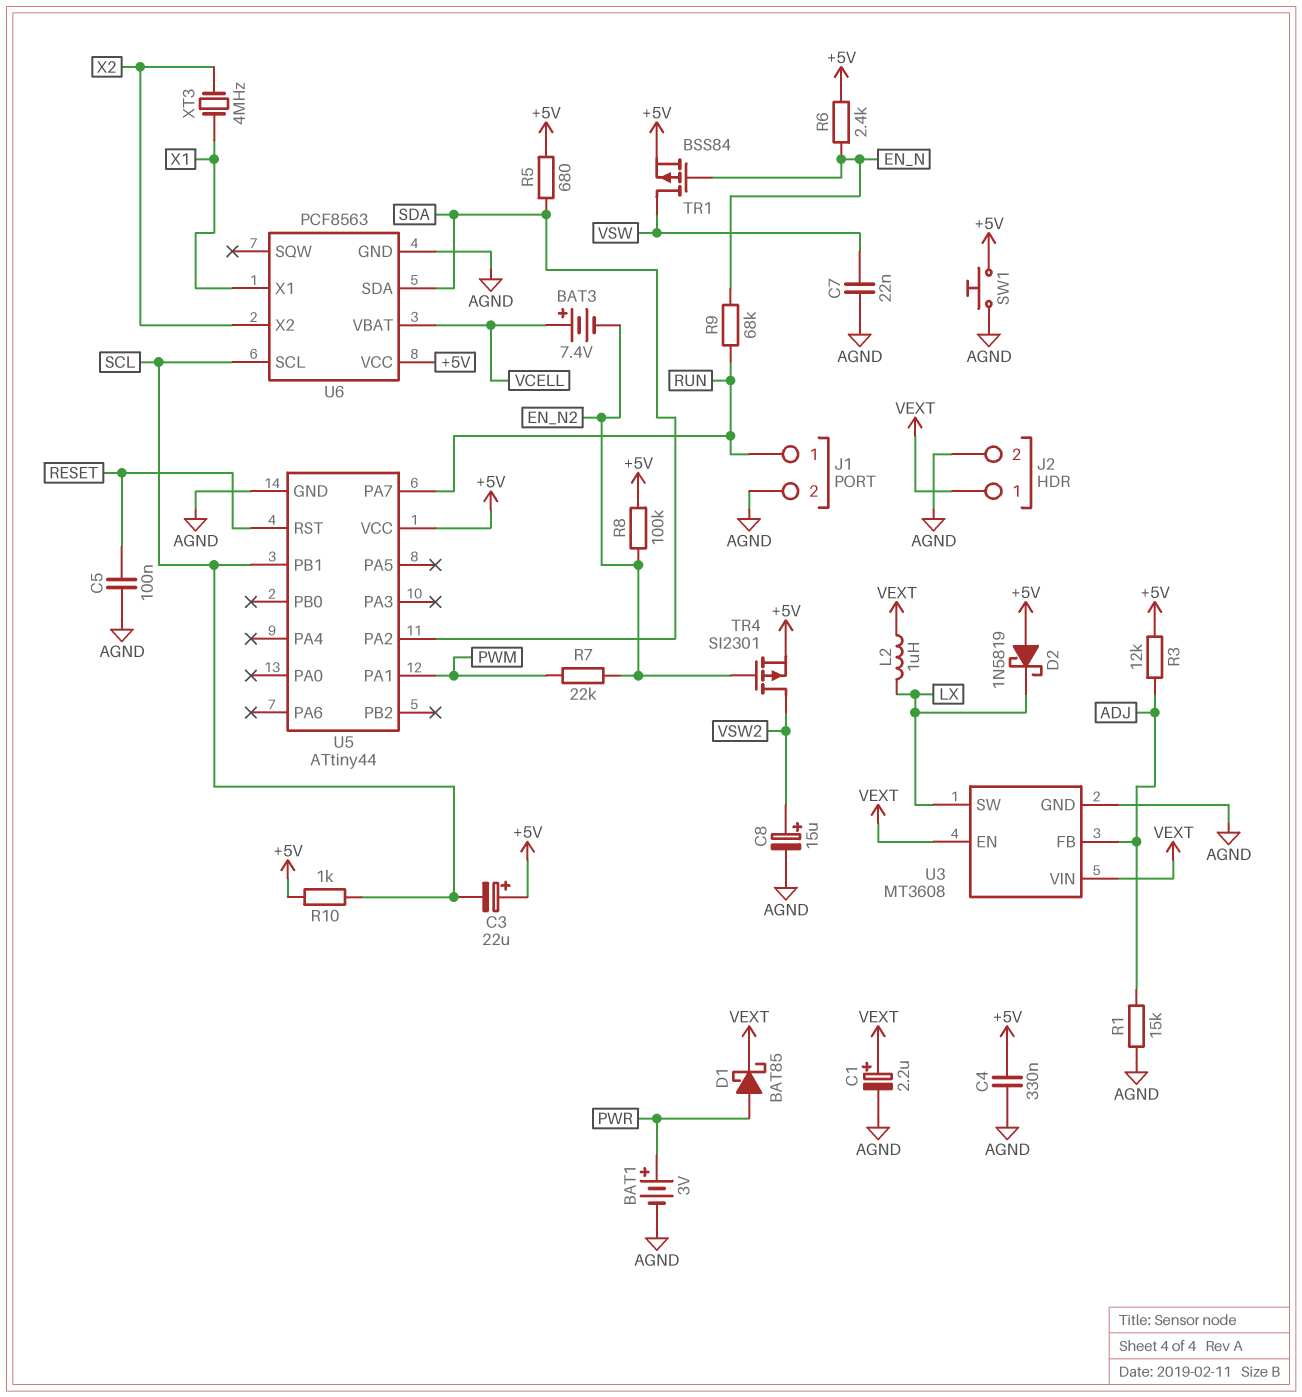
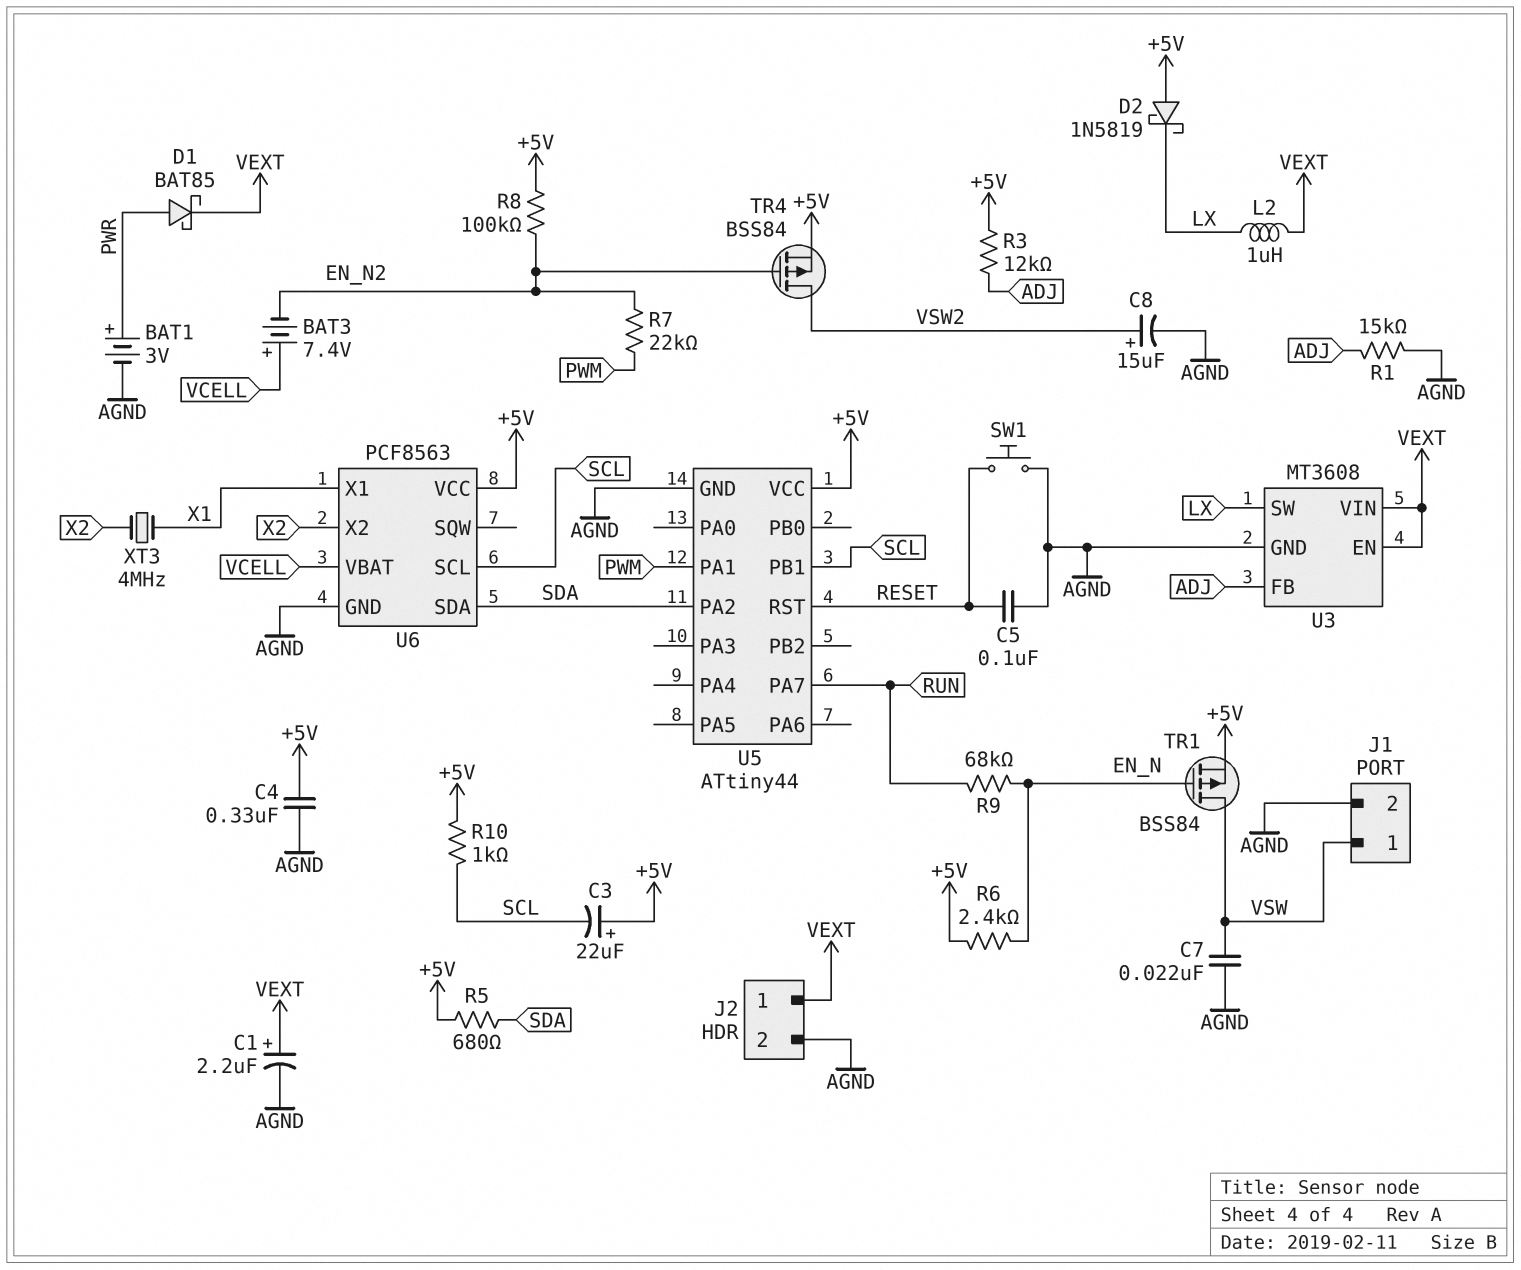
J1 pin 1: RUN -> VSW
SW1: button (+5V, AGND) -> button (AGND, RESET)
TR4: PMOS SI2301 (G EN_N2, D VSW2, S +5V) -> PMOS BSS84 (G EN_N2, D VSW2, S +5V)

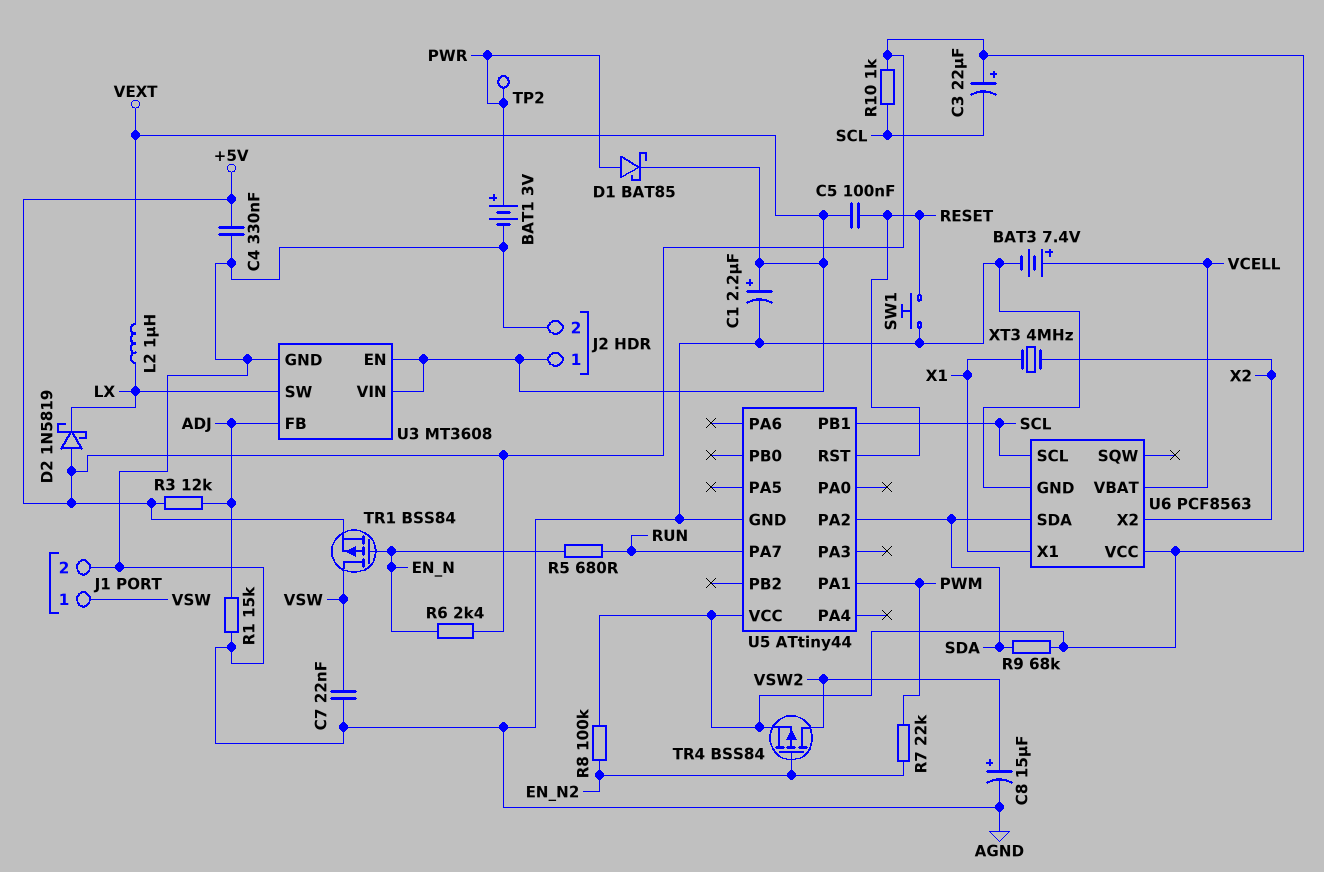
BAT3: 7.4V (plus VCELL, minus EN_N2) -> 7.4V (plus VCELL, minus AGND)
C5: 100nF (AGND, RESET) -> 100nF (RESET, VEXT)
R5: 680 (+5V, SDA) -> 680 (EN_N, RUN)
R9: 68k (EN_N, RUN) -> 68k (+5V, SDA)
TP2: none -> test point (PWR)

